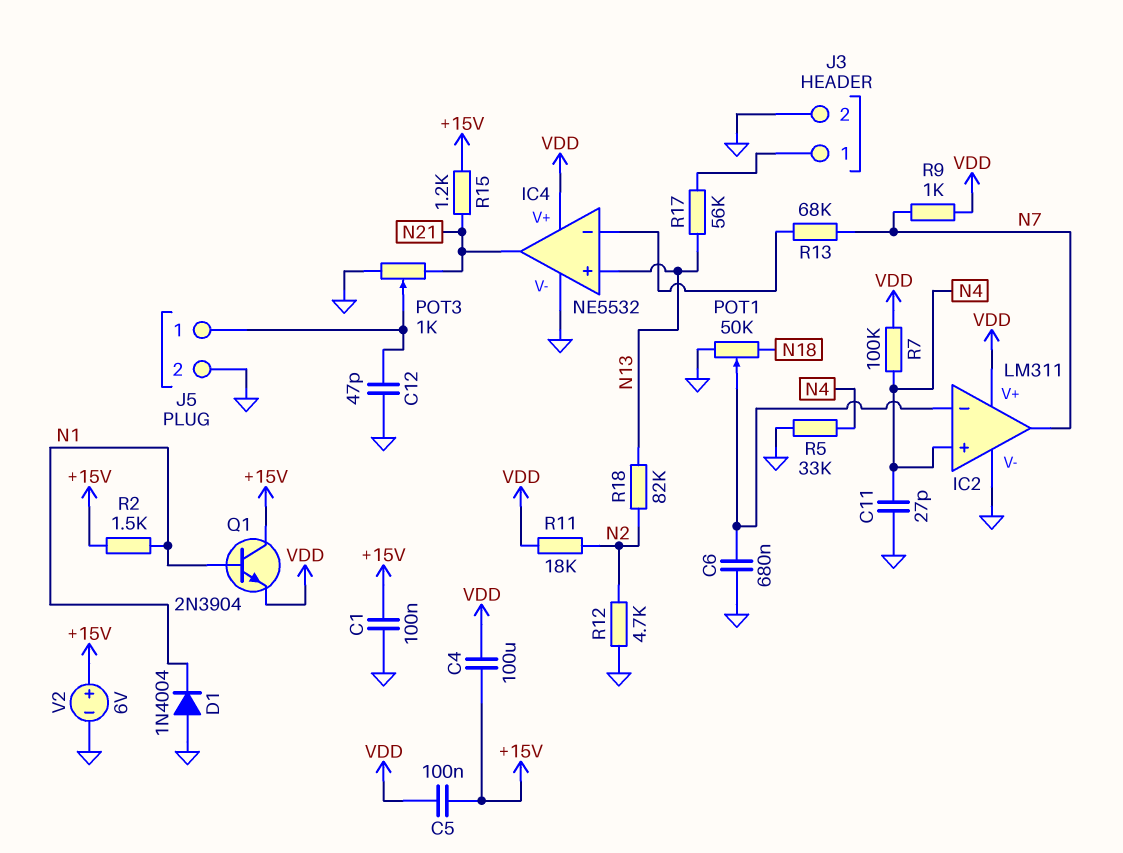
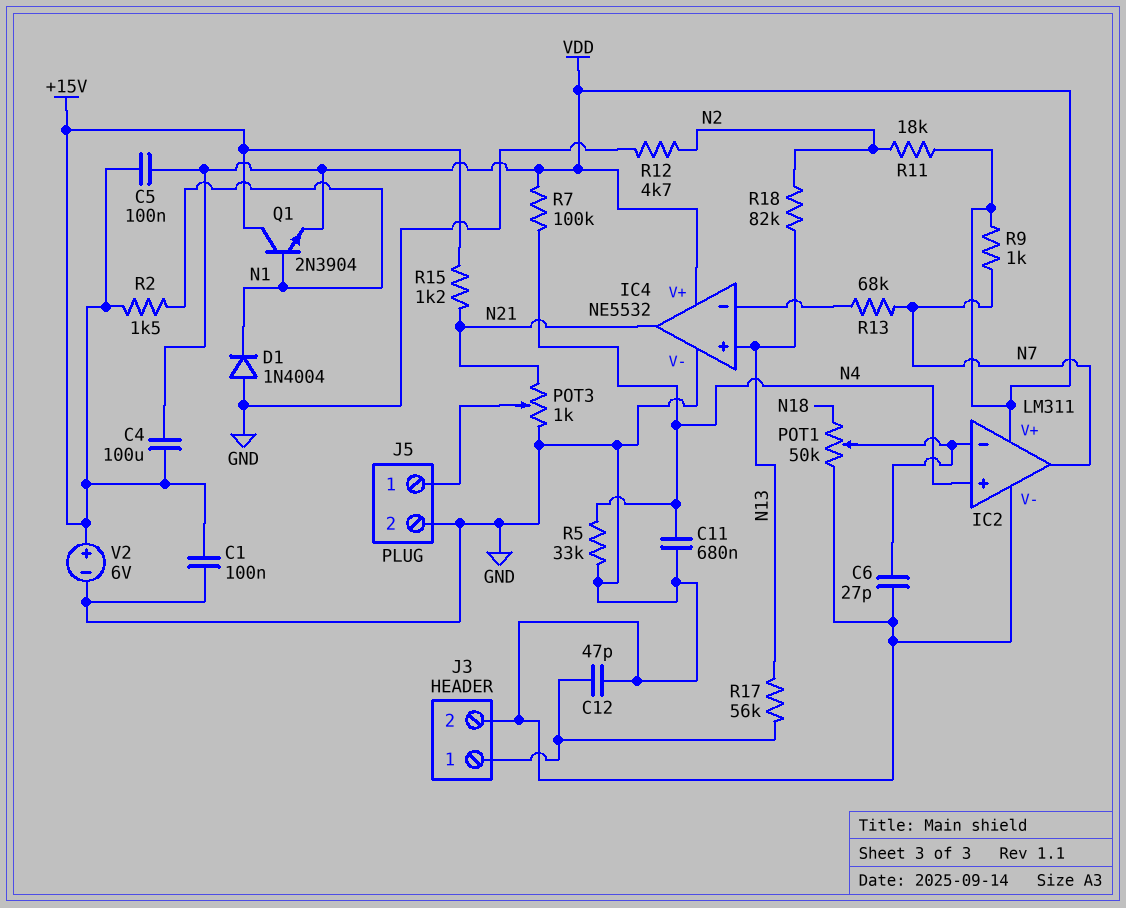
C6: 680nF (GND, IC2/in-) -> 27pF (GND, IC2/in-)
C11: 27pF (GND, N4) -> 680nF (GND, N4)
C12: 47pF (GND, J5/1) -> 47pF (GND, J3/1)

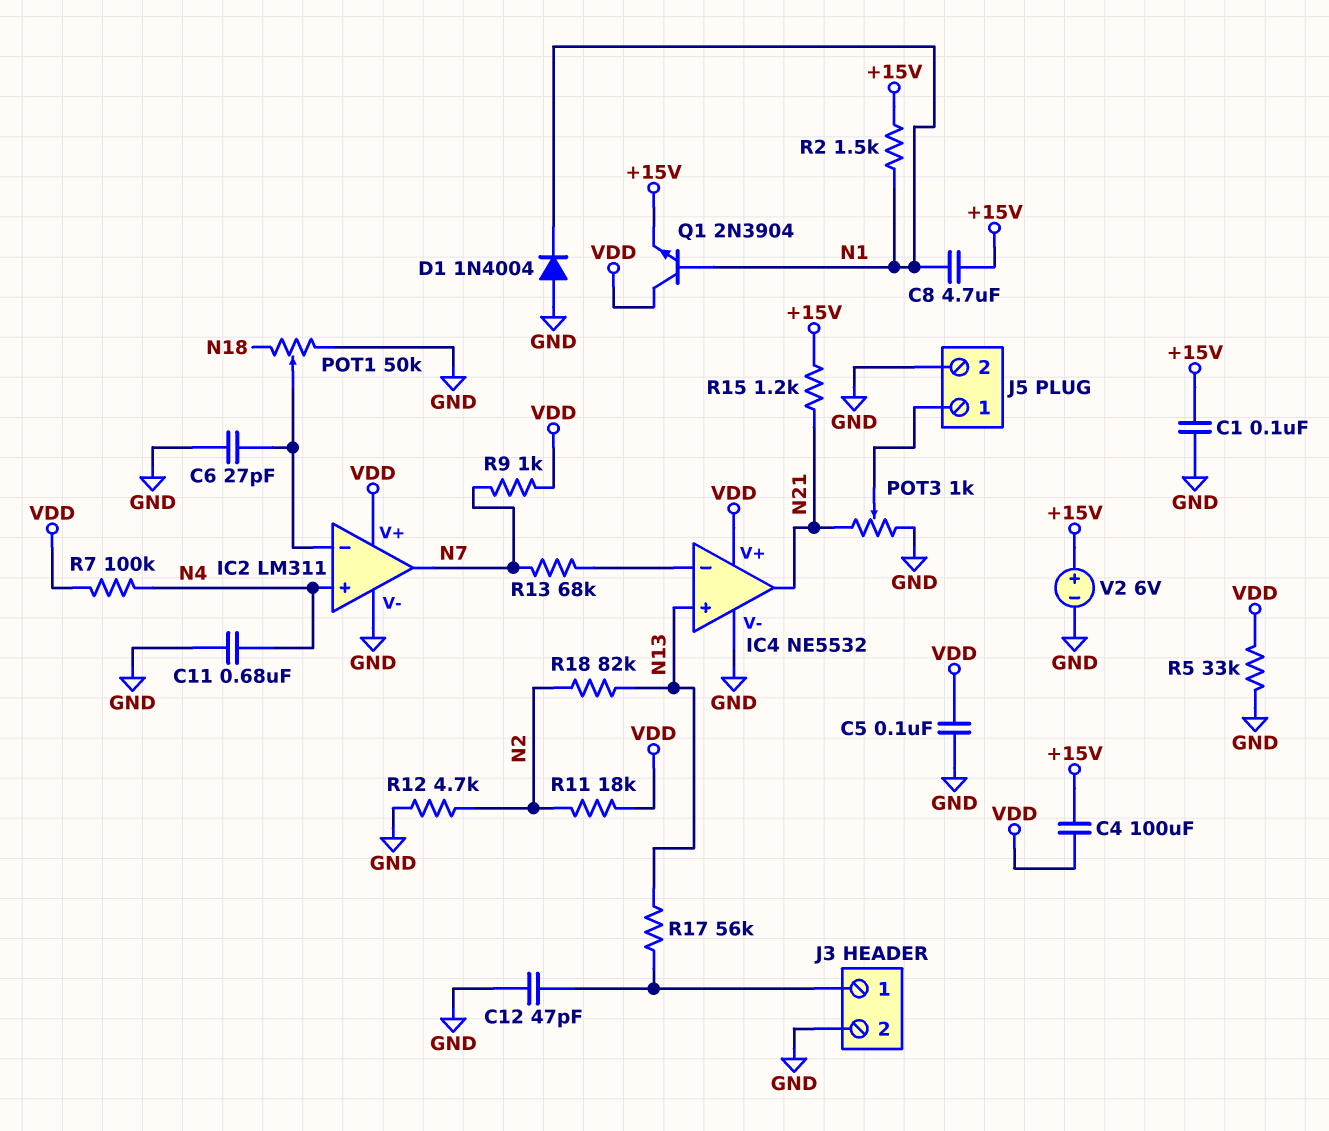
C5: 100nF (+15V, VDD) -> 100nF (GND, VDD)
C8: none -> 4.7uF (+15V, N1)
Q1: NPN 2N3904 (B N1, C +15V, E VDD) -> NPN 2N3904 (B N1, C VDD, E +15V)
R5: 33k (GND, N4) -> 33k (GND, VDD)

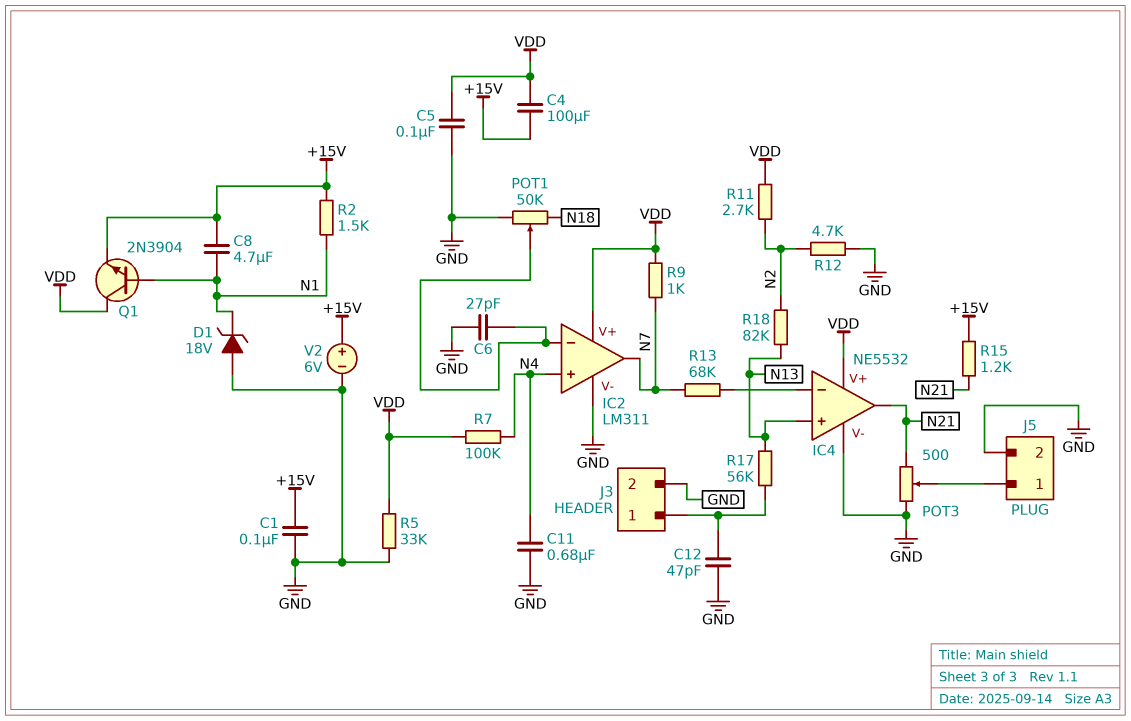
D1: diode 1N4004 (A GND, K N1) -> zener 18V (A GND, K N1)
POT3: 1k (GND, N21, wiper J5/1) -> 500 (GND, N21, wiper J5/1)
R11: 18k (N2, VDD) -> 2.7k (N2, VDD)

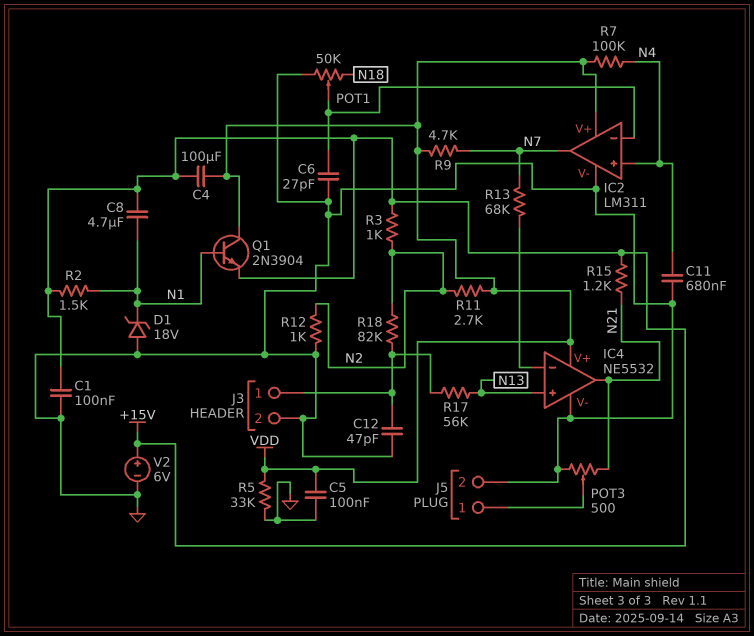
R3: none -> 1k (+15V, N2)
R9: 1k (N7, VDD) -> 4.7k (N7, VDD)
R12: 4.7k (GND, N2) -> 1k (GND, N2)
R18: 82k (N2, N13) -> 82k (J3/1, N2)

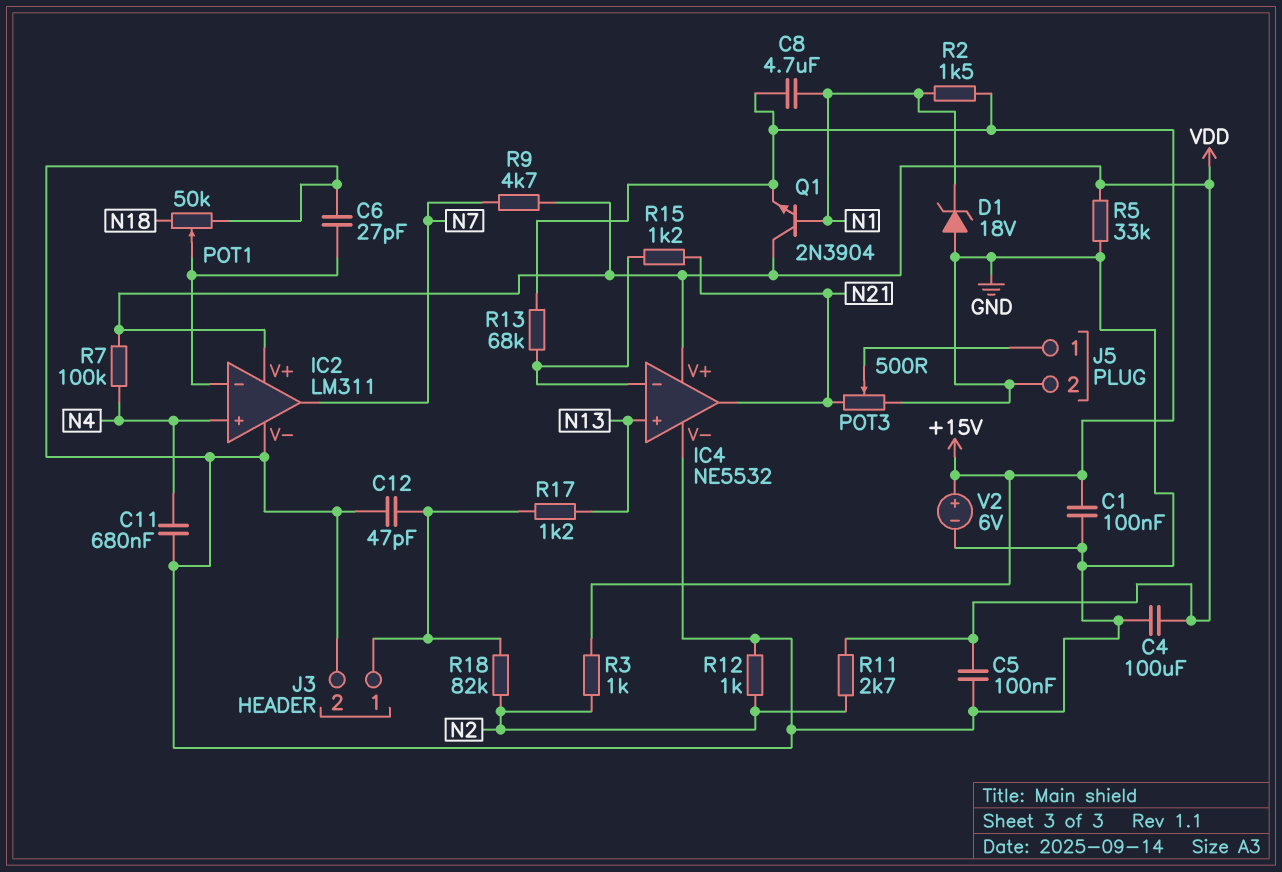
C4: 100uF (+15V, VDD) -> 100uF (GND, VDD)
R13: 68k (IC4/in-, N7) -> 68k (+15V, IC4/in-)
R15: 1.2k (+15V, N21) -> 1.2k (IC4/in-, N21)
R17: 56k (J3/1, N13) -> 1.2k (J3/1, N13)

